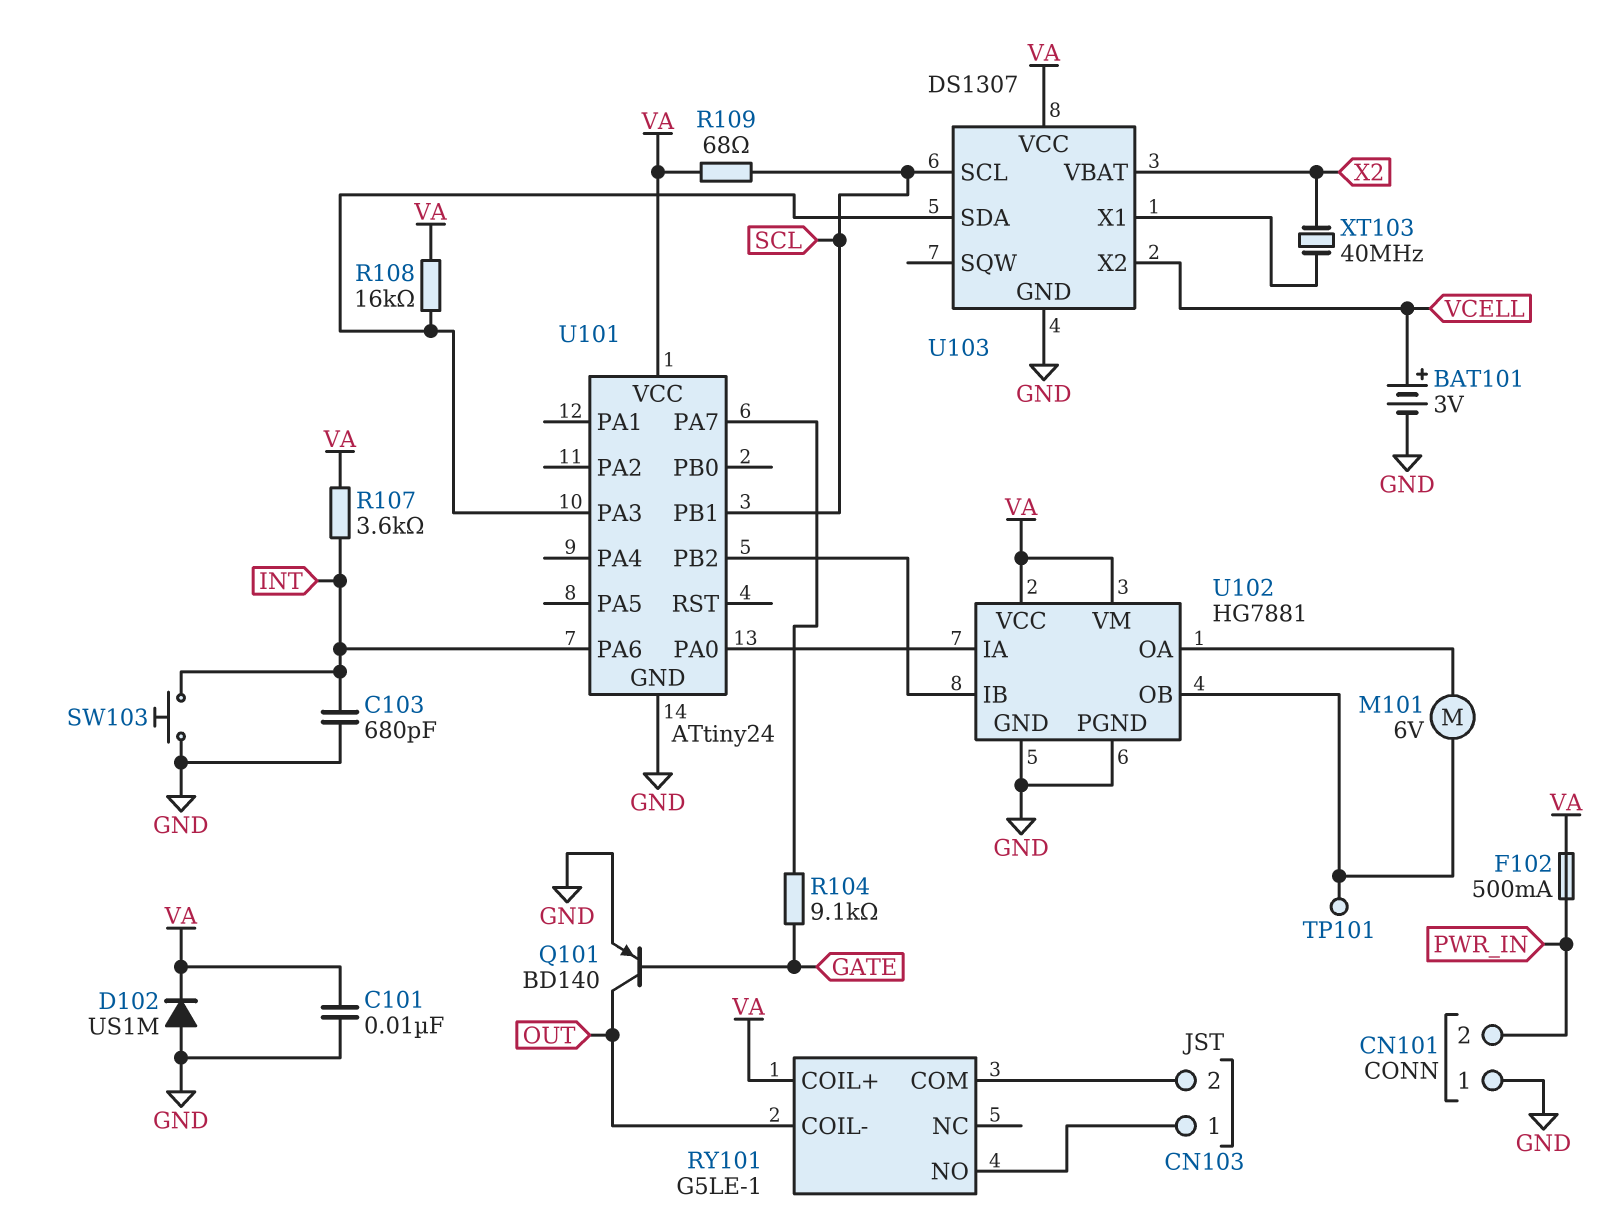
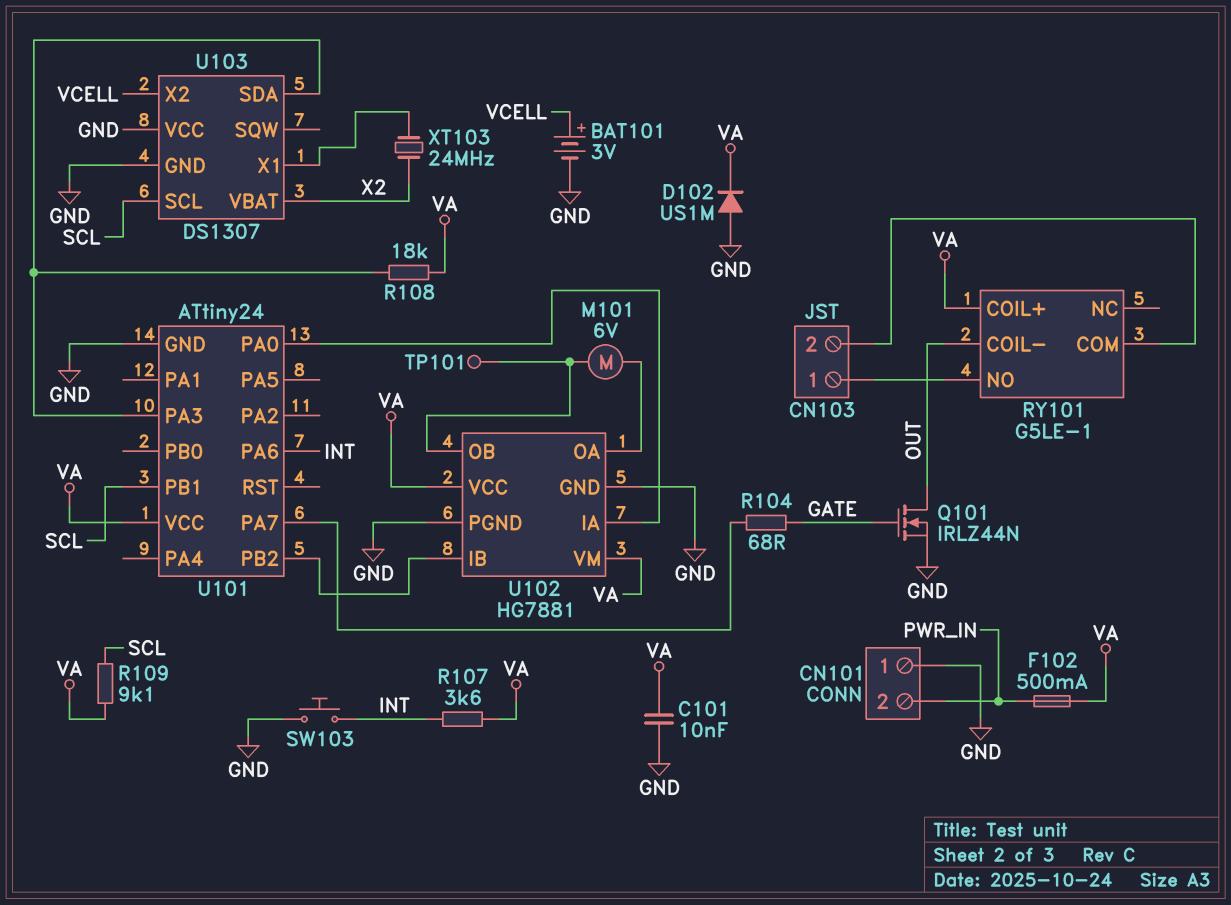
C103: 680pF (GND, INT) -> none
Q101: PNP BD140 (B GATE, C OUT, E GND) -> NMOS IRLZ44N (G GATE, D OUT, S GND)
R104: 9.1k (GATE, U101/PA7) -> 68 (GATE, U101/PA7)
R108: 16k (U101/PA3, VA) -> 18k (U101/PA3, VA)
R109: 68 (SCL, VA) -> 9.1k (SCL, VA)
U103 pin VCC: VA -> GND
XT103: 40MHz (U103/X1, X2) -> 24MHz (U103/X1, X2)

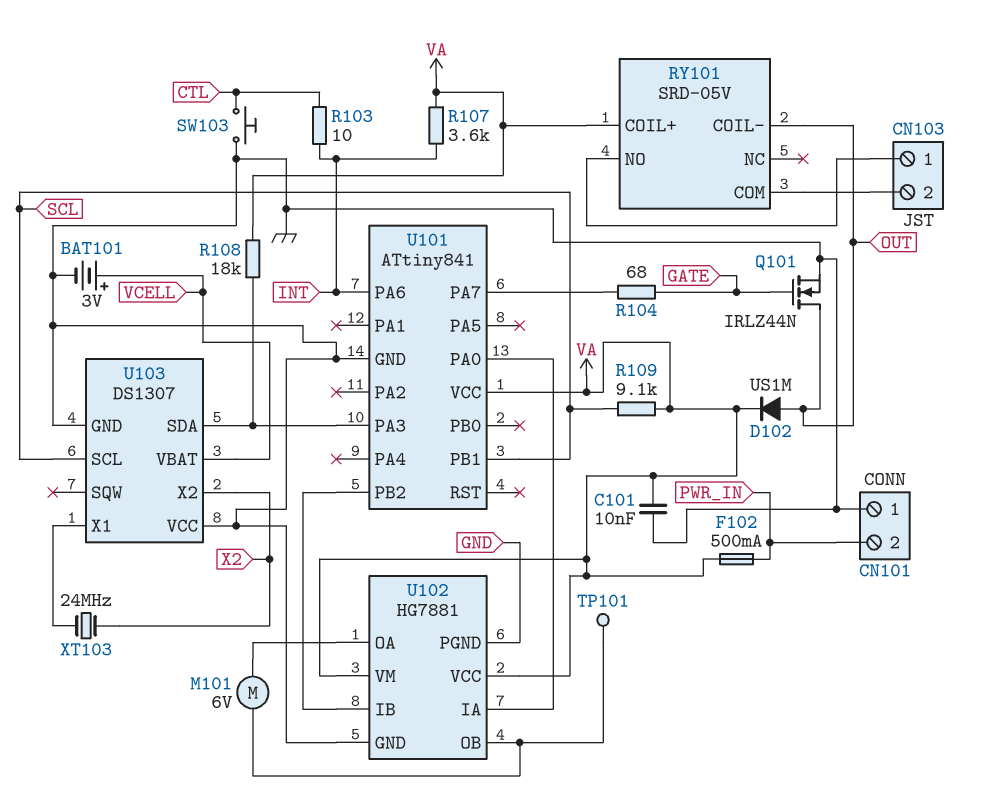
D102: diode US1M (A GND, K VA) -> diode US1M (A OUT, K VA)
R103: none -> 10 (CTL, INT)
RY101: G5LE-1 -> SRD-05V
SW103: button (GND, INT) -> button (CTL, GND)
U101: ATtiny24 -> ATtiny841
U103 pin VBAT: X2 -> VCELL
U103 pin X2: VCELL -> X2

